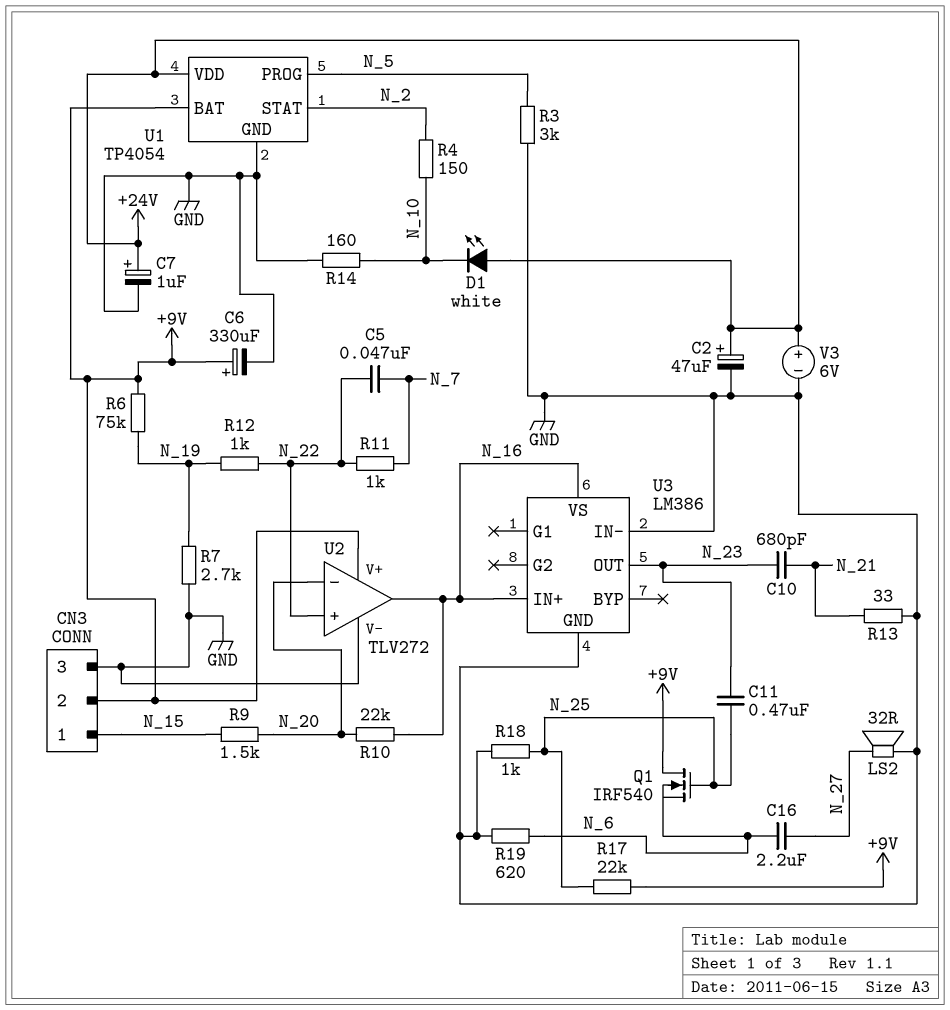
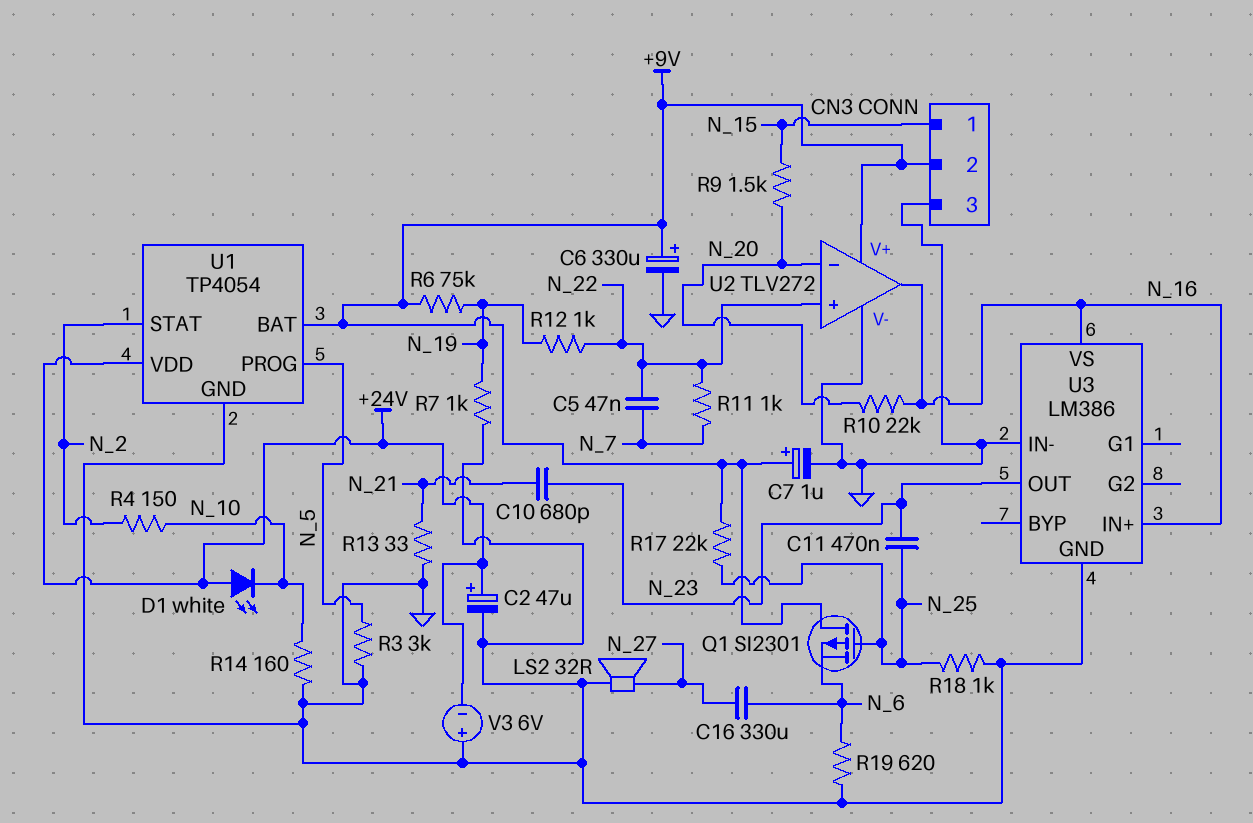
C7: 1uF (plus +24V, minus GND) -> 1uF (plus +9V, minus GND)
C16: 2.2uF (N_6, N_27) -> 330uF (N_6, N_27)
Q1: NMOS IRF540 (G N_25, D +9V, S N_6) -> PMOS SI2301 (G N_25, D +9V, S N_6)
R7: 2.7k (GND, N_19) -> 1k (GND, N_19)
V3: 6V (plus +24V, minus GND) -> 6V (plus GND, minus +24V)

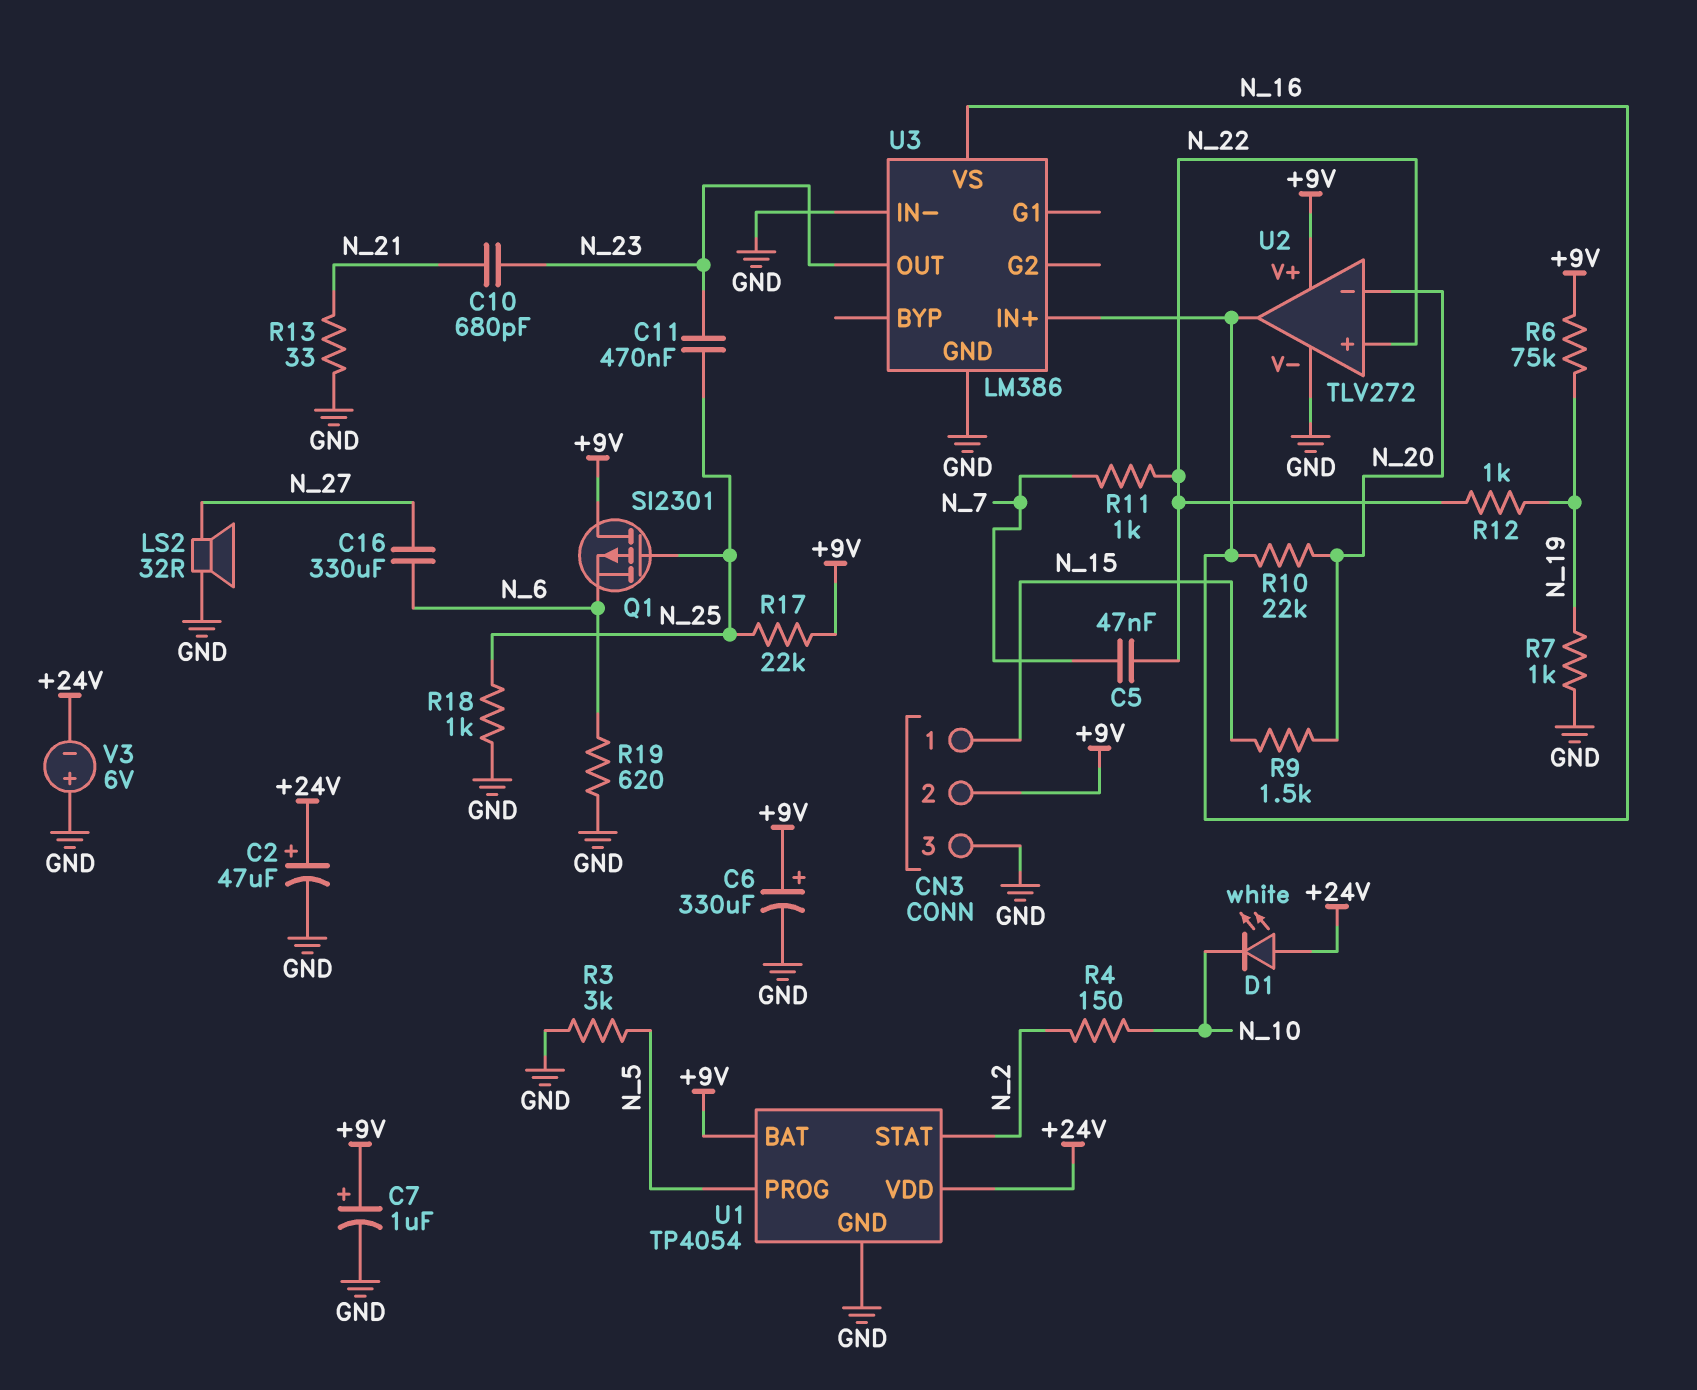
R14: 160 (GND, N_10) -> none

